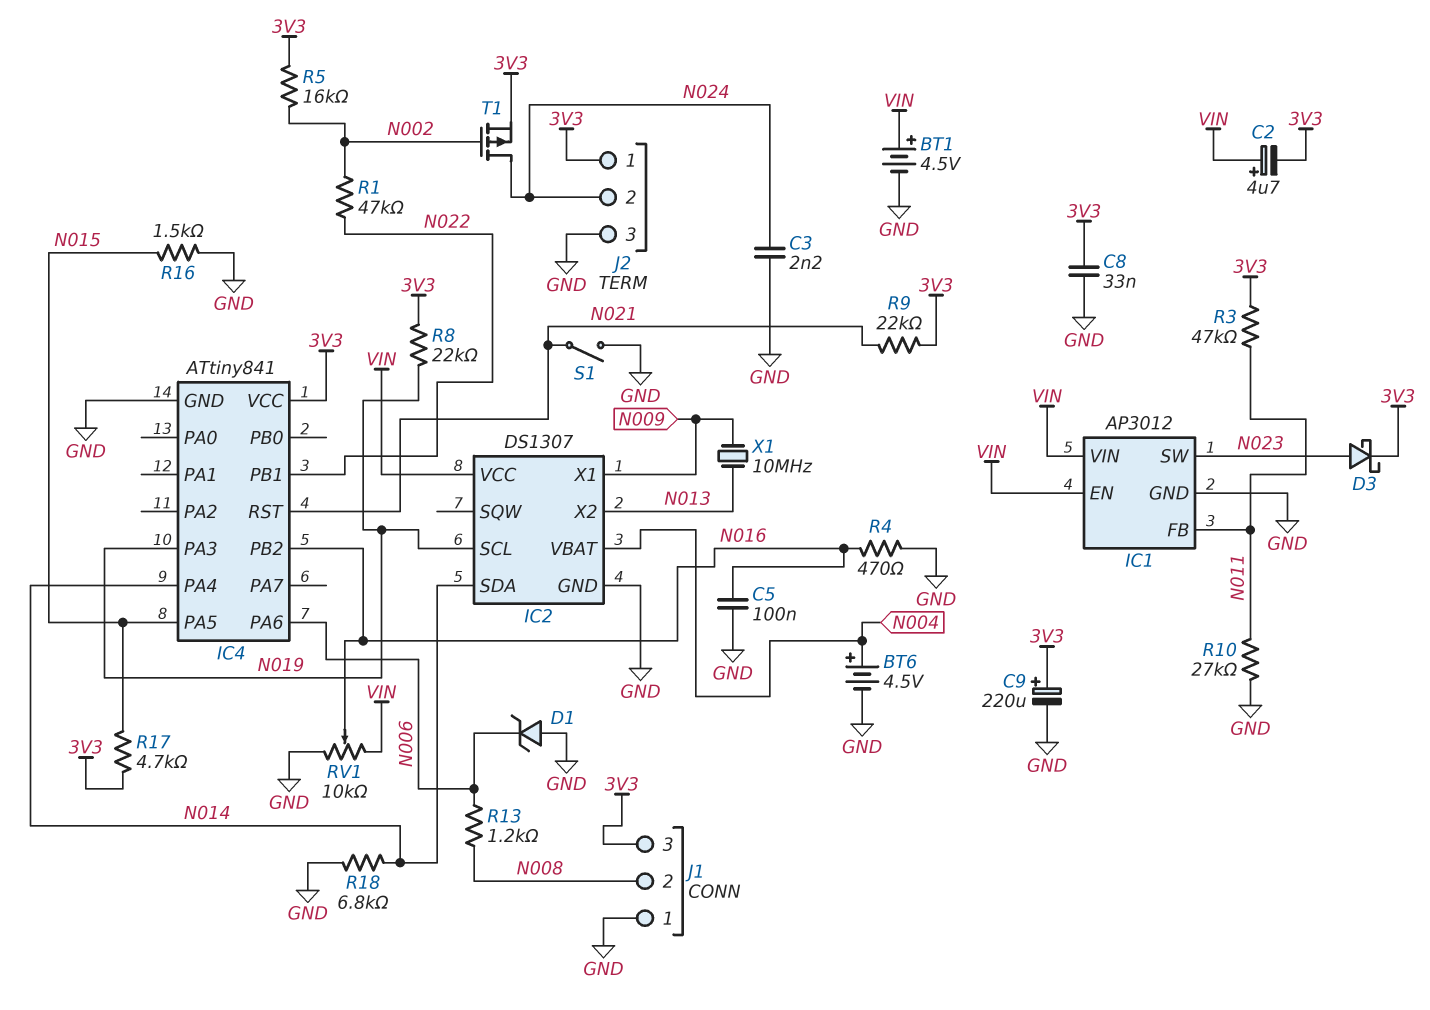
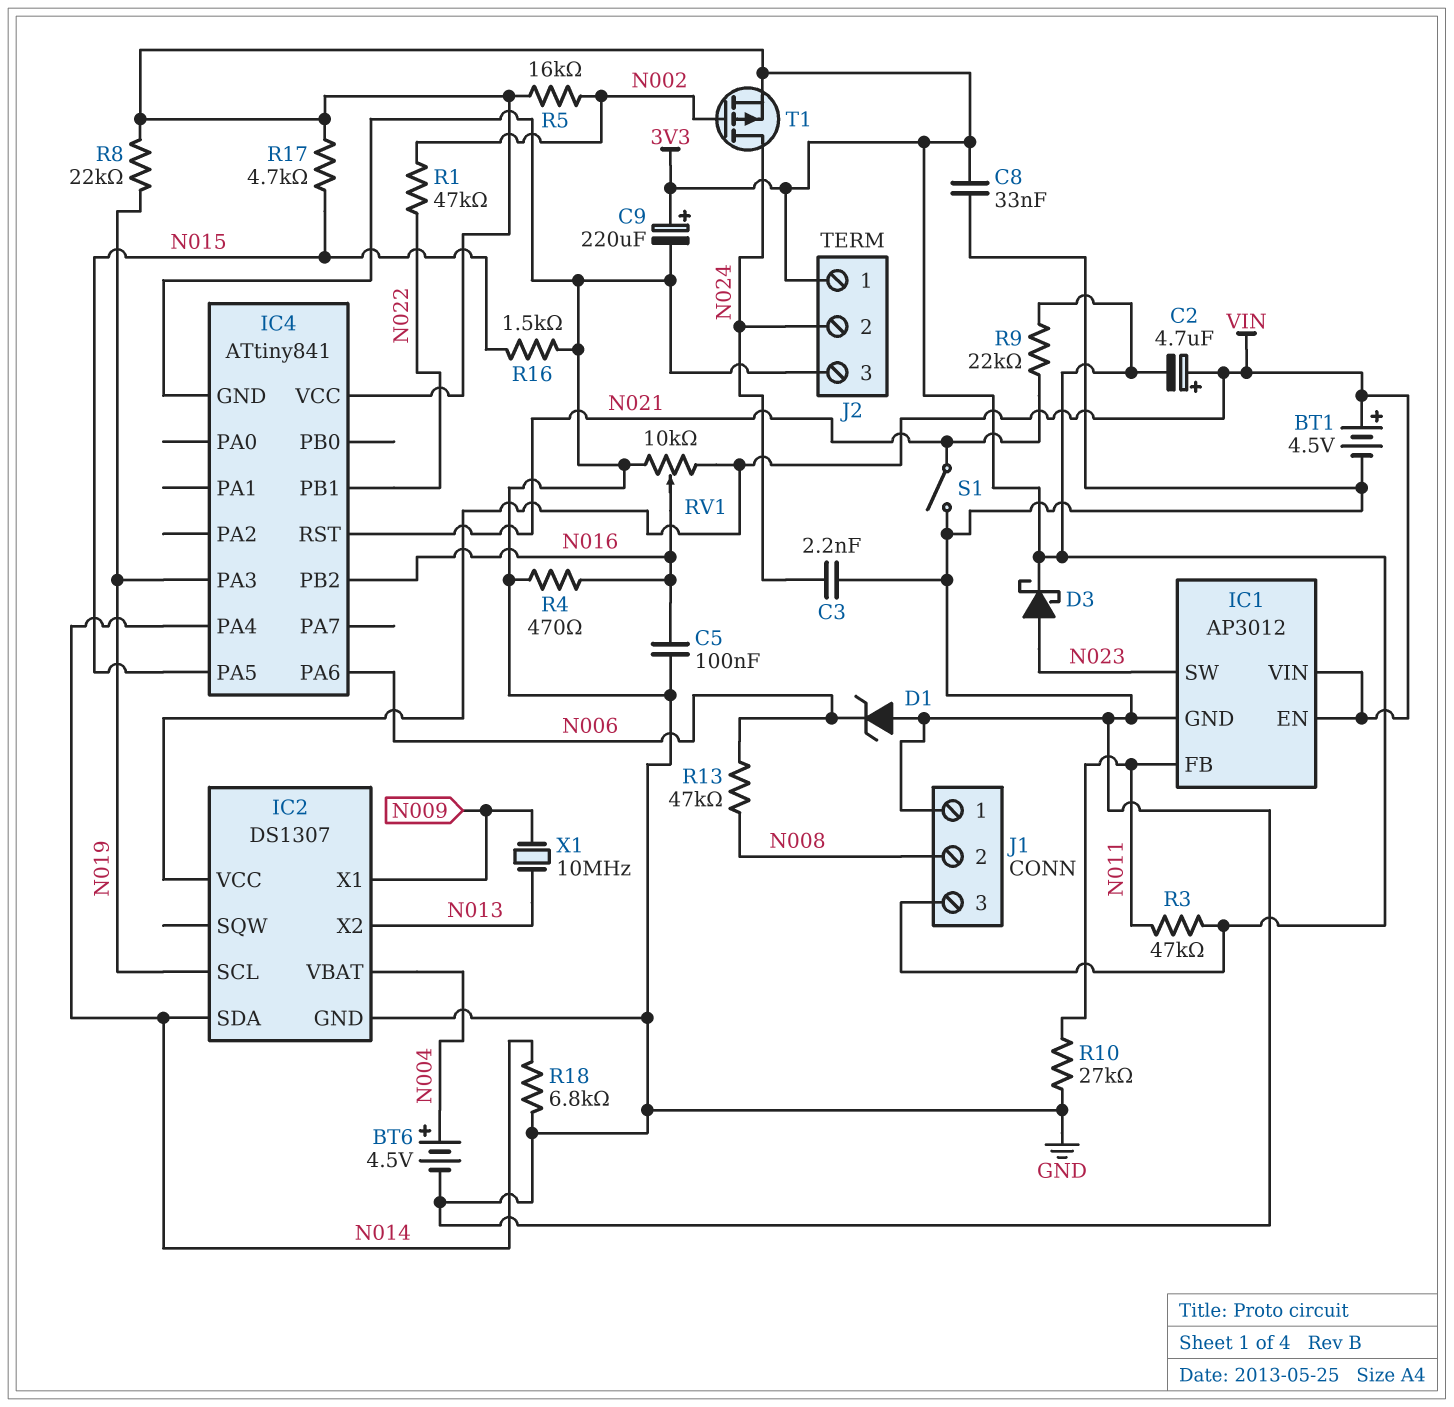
R13: 1.2k (N006, N008) -> 47k (N006, N008)

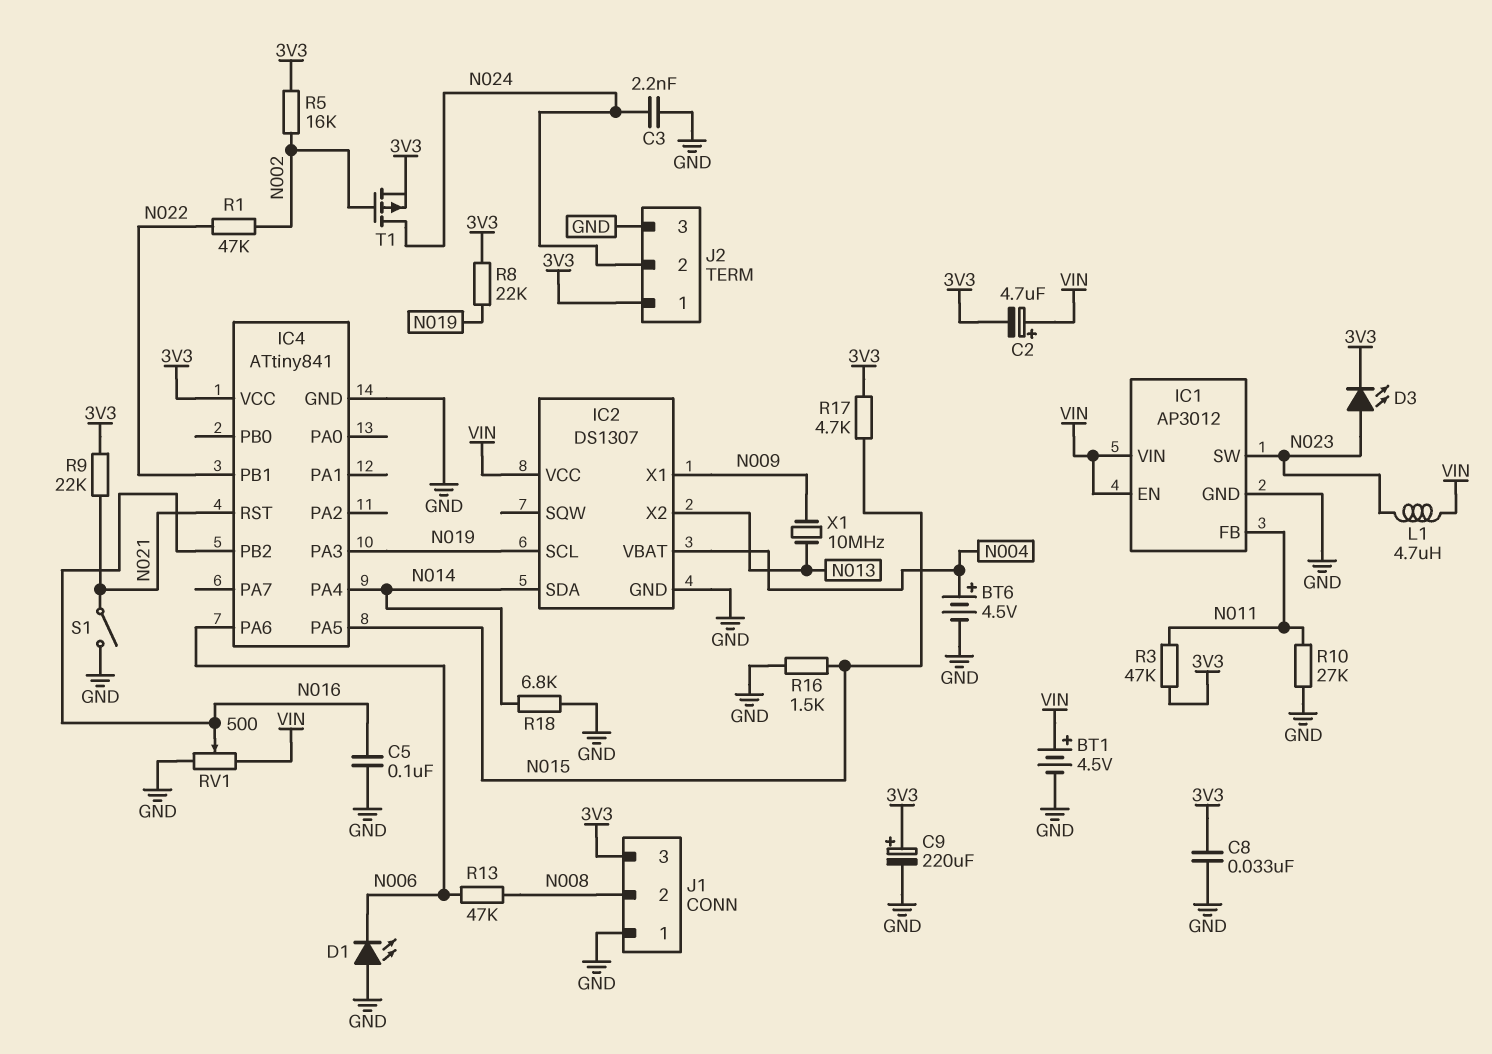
D1: zener (A GND, K N006) -> LED (A GND, K N006)
D3: schottky (A N023, K 3V3) -> LED (A N023, K 3V3)
L1: none -> 4.7uH (N023, VIN)
R4: 470 (GND, N016) -> none
RV1: 10k (GND, VIN, wiper N016) -> 500 (GND, VIN, wiper N016)

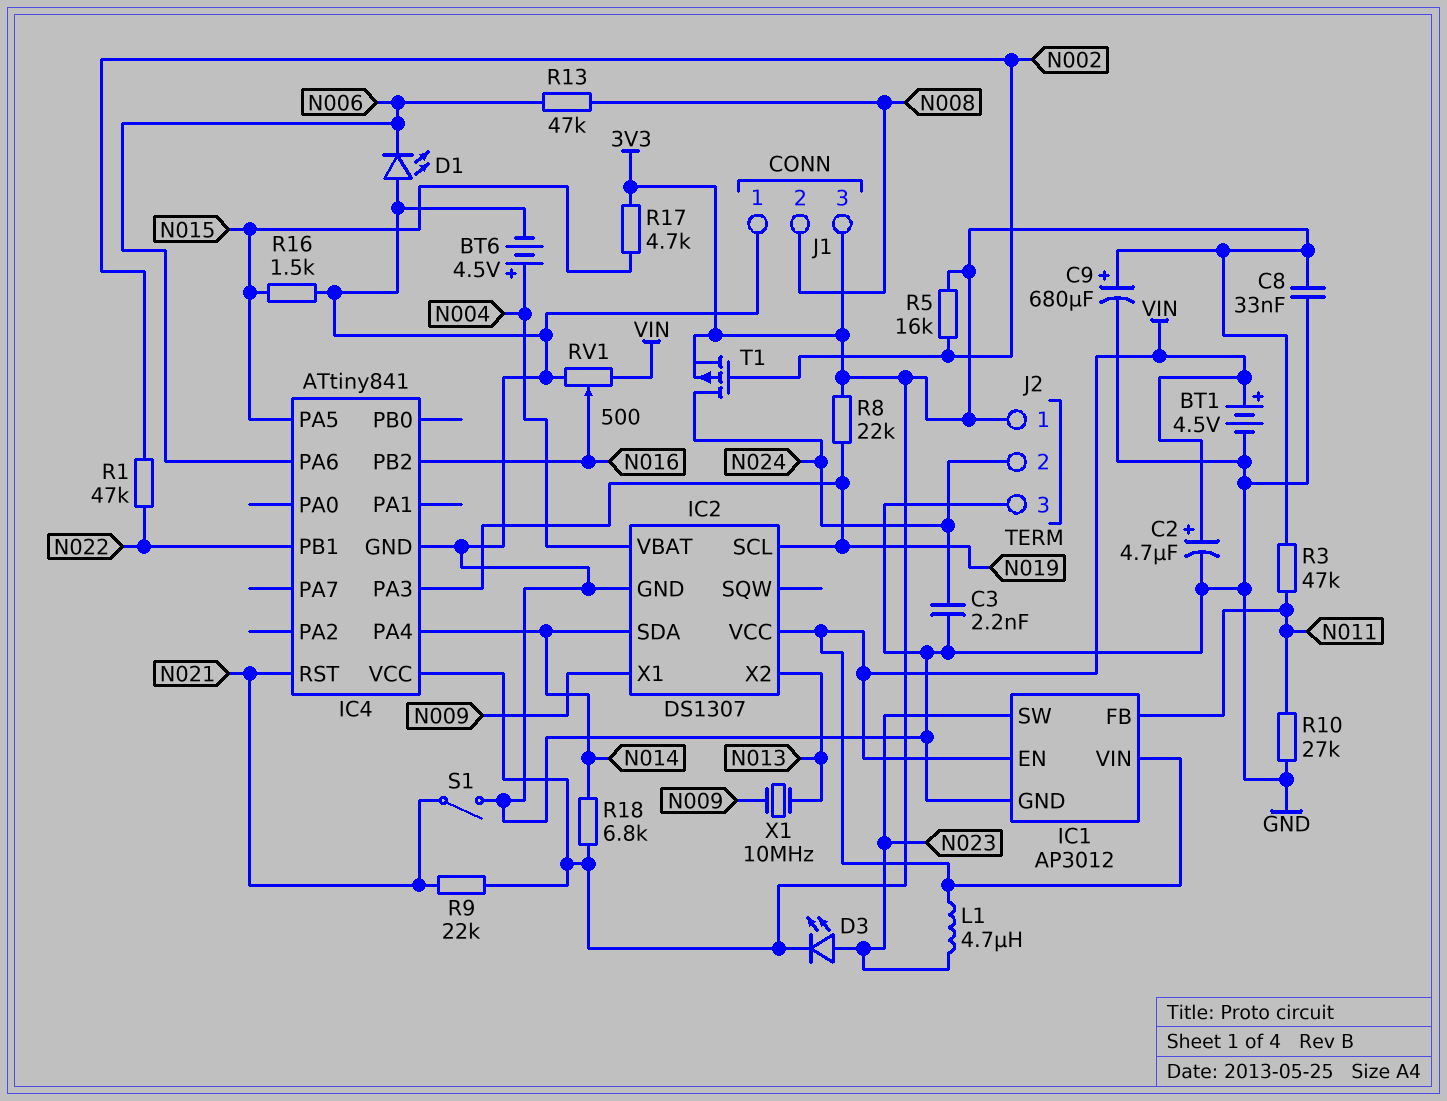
C2: 4.7uF (plus VIN, minus 3V3) -> 4.7uF (plus VIN, minus GND)
C5: 100nF (GND, N016) -> none
C9: 220uF (plus 3V3, minus GND) -> 680uF (plus 3V3, minus GND)
R18: 6.8k (GND, N014) -> 6.8k (3V3, N014)

